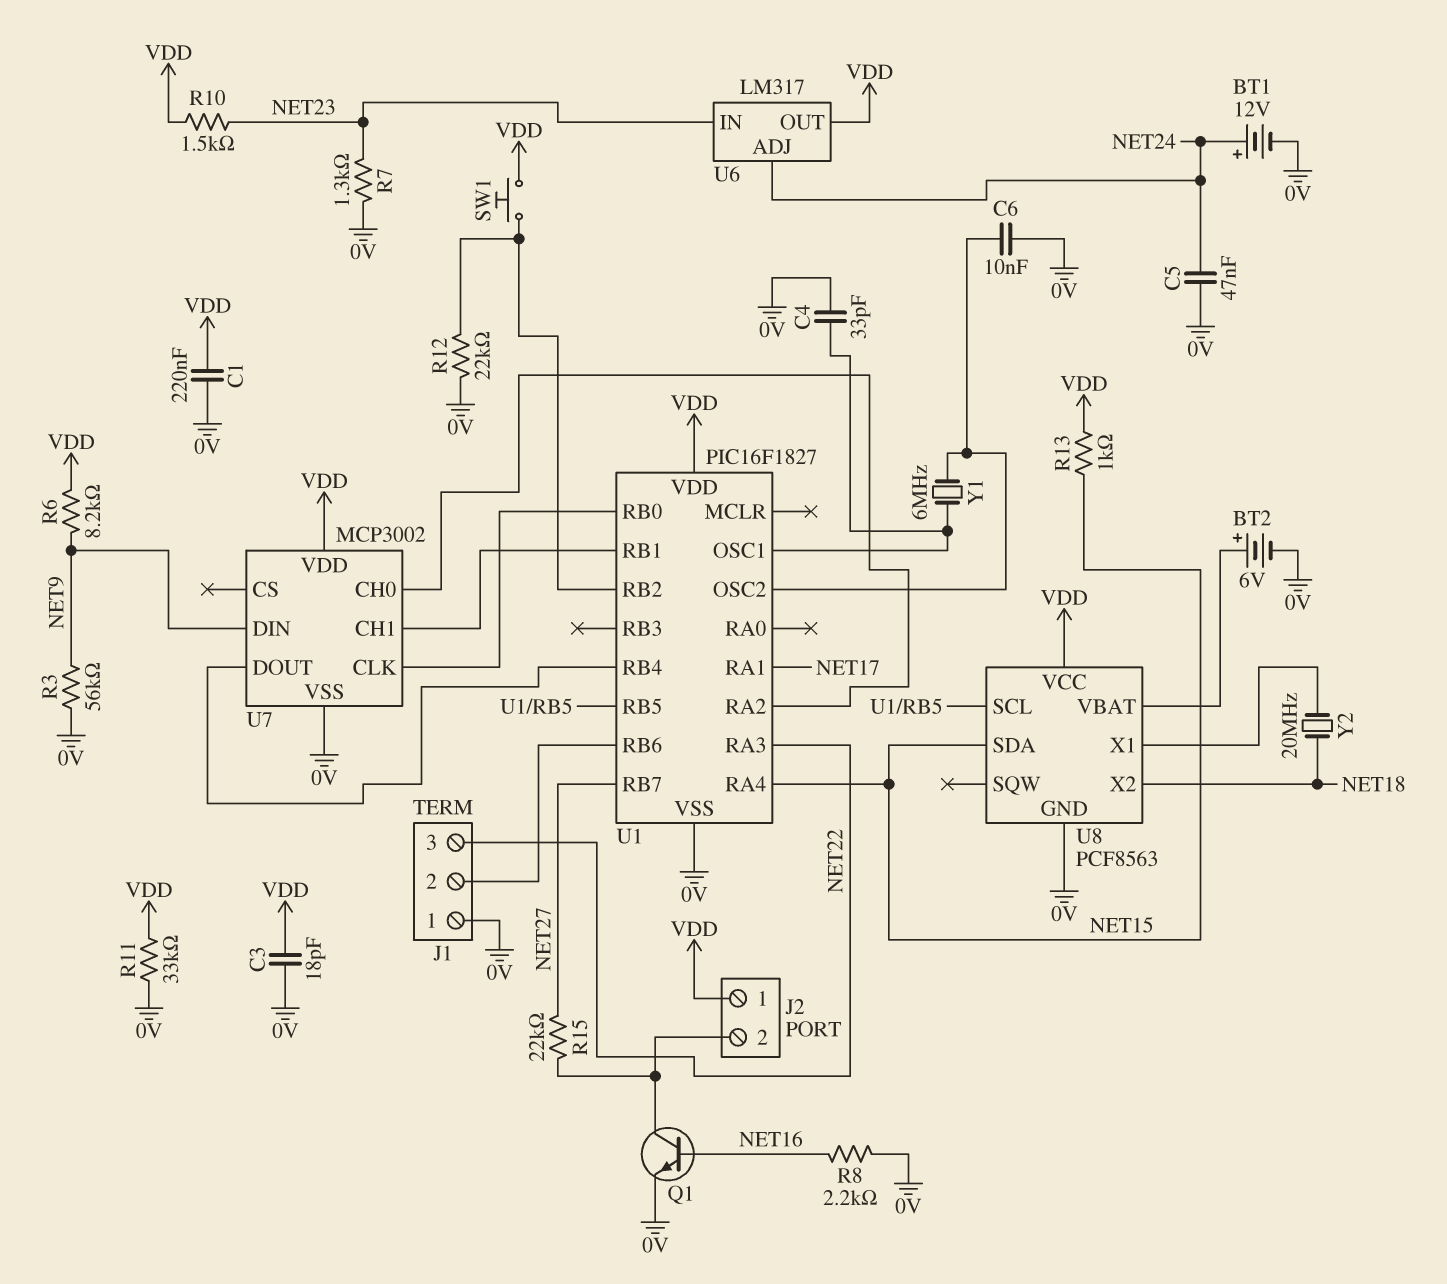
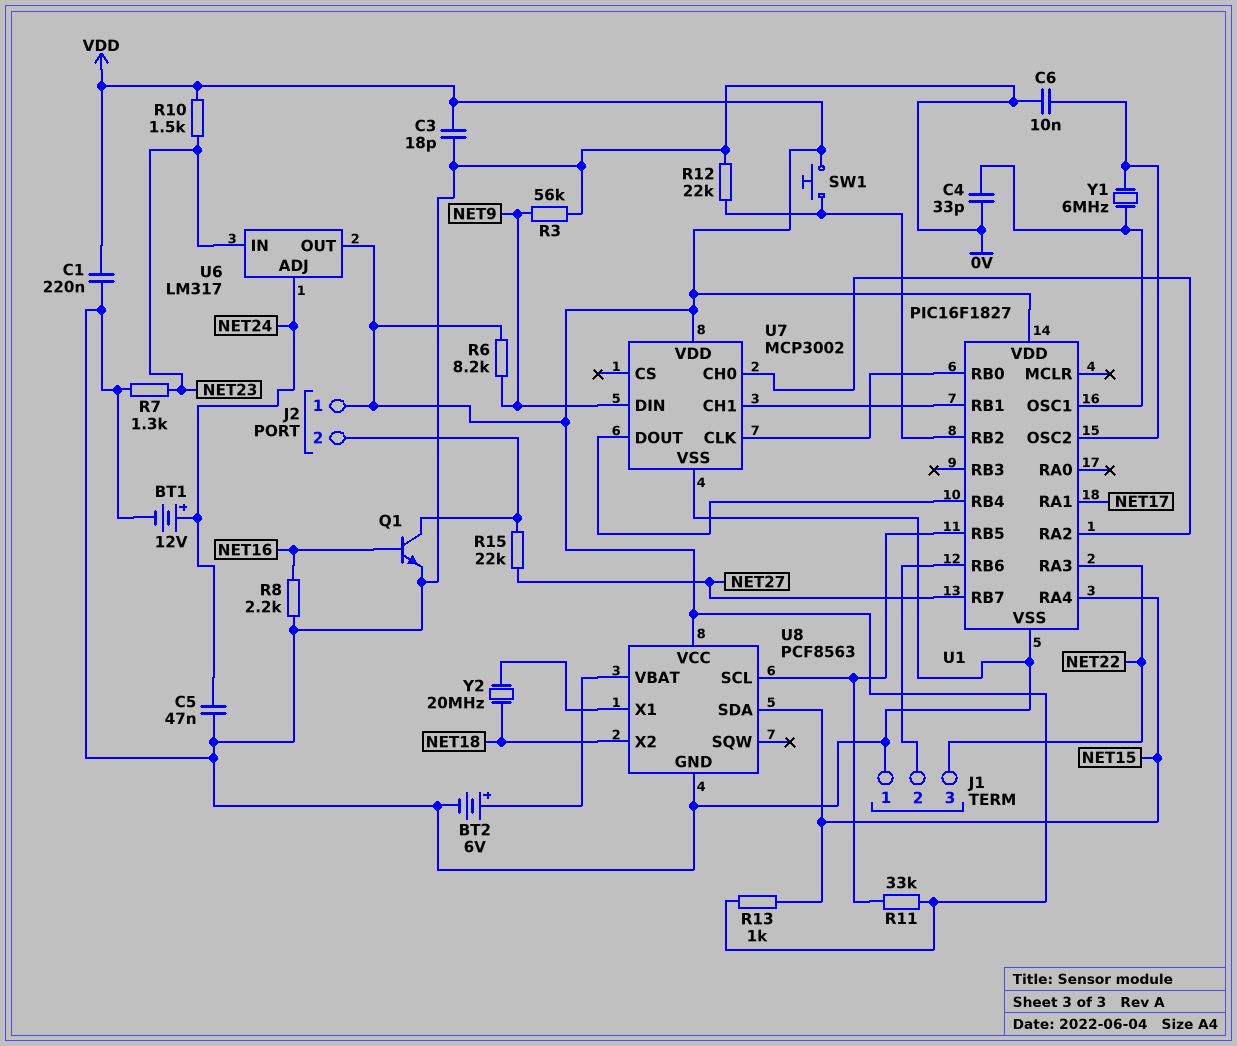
R11: 33k (0V, VDD) -> 33k (U1/RB5, VDD)

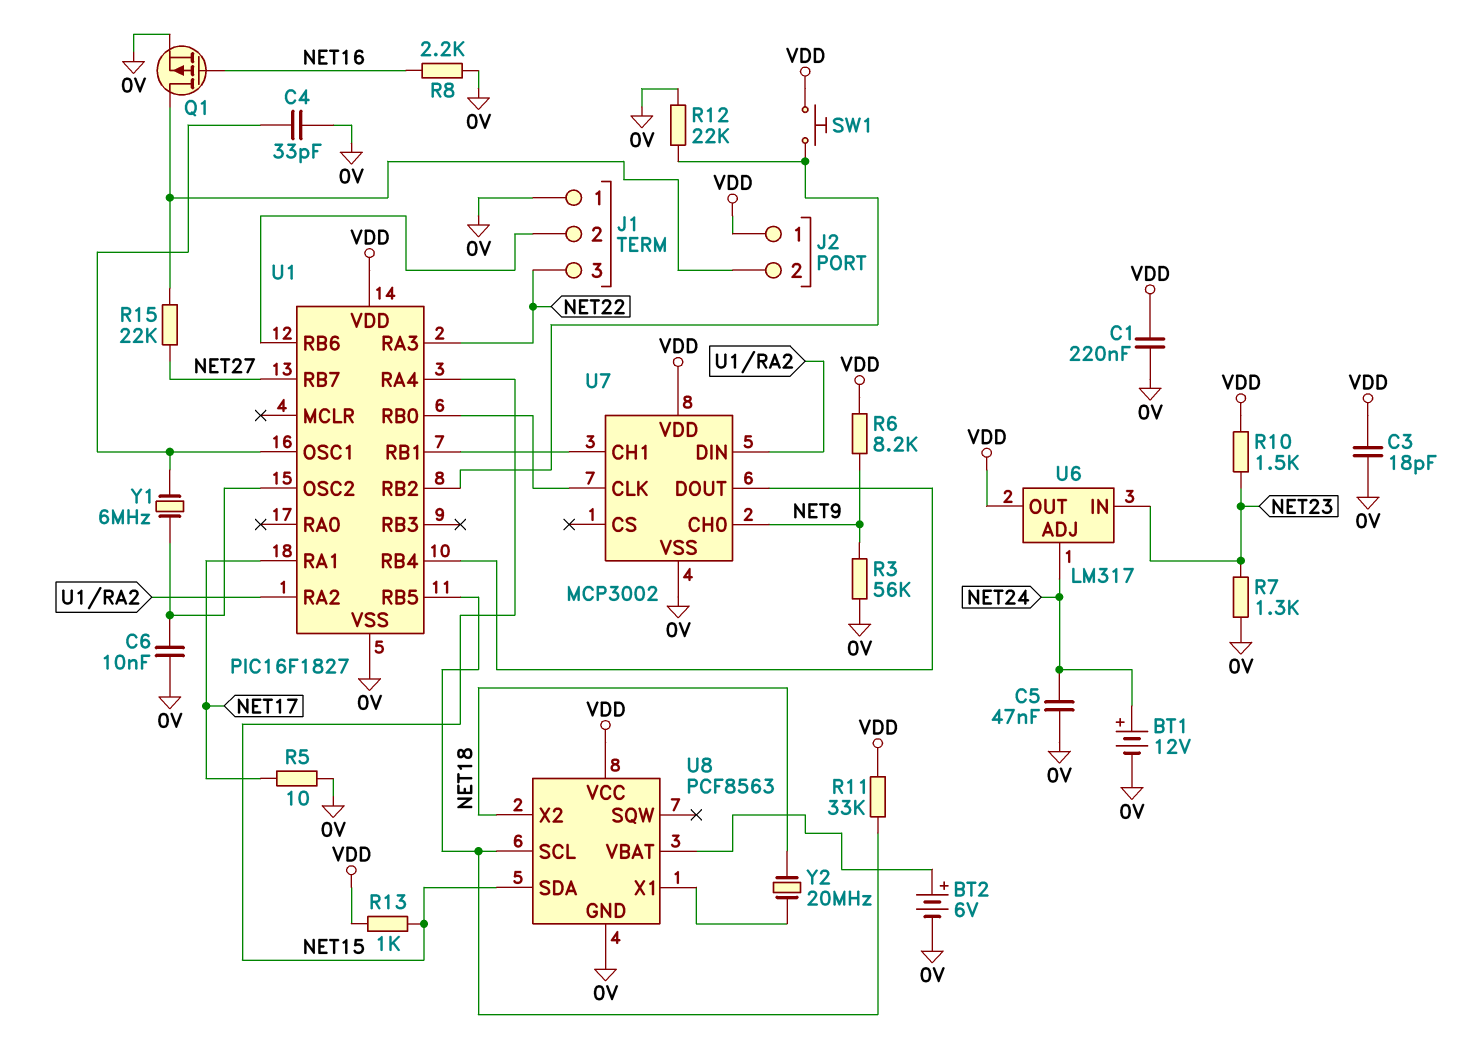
Q1: NPN (B NET16, C J2/2, E 0V) -> PMOS (G NET16, D J2/2, S 0V)
R5: none -> 10 (0V, NET17)
U7 pin CH0: U1/RA2 -> NET9
U7 pin DIN: NET9 -> U1/RA2

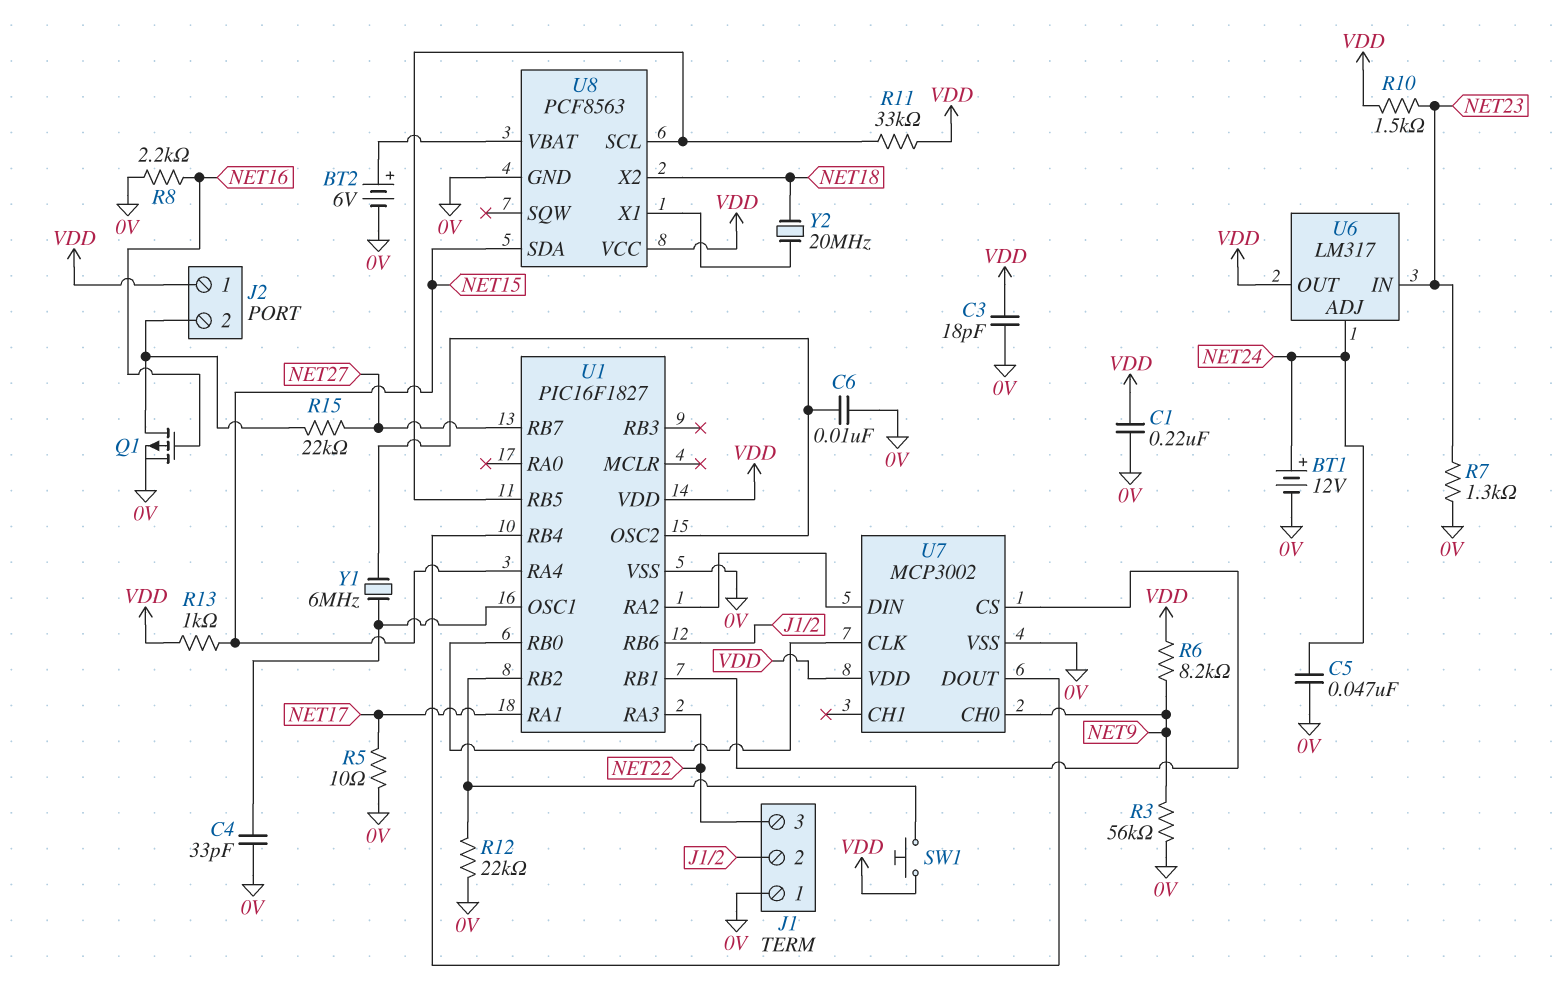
U7 pin CH1: U1/RB1 -> none
U7 pin CS: none -> U1/RB1

